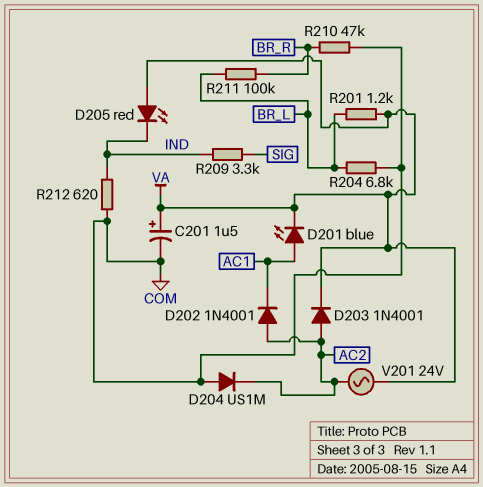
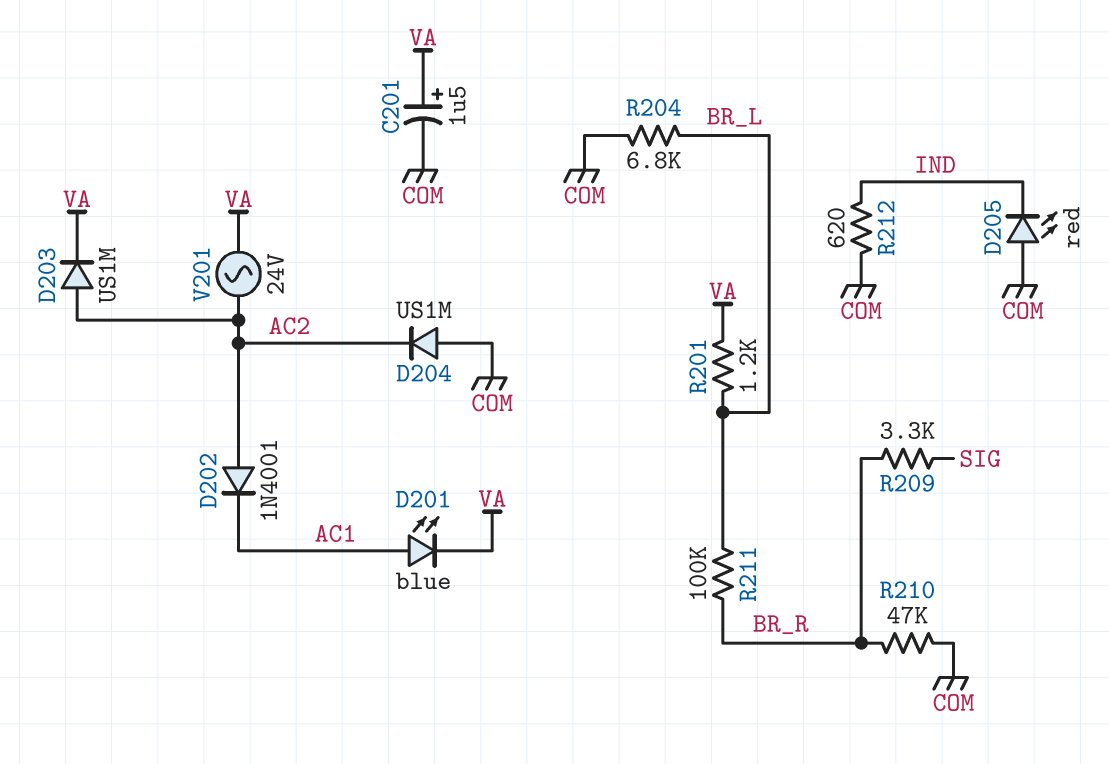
D203: diode 1N4001 (A AC2, K VA) -> diode US1M (A AC2, K VA)
D205: LED red (A VA, K IND) -> LED red (A COM, K IND)
R209: 3.3k (IND, SIG) -> 3.3k (BR_R, SIG)

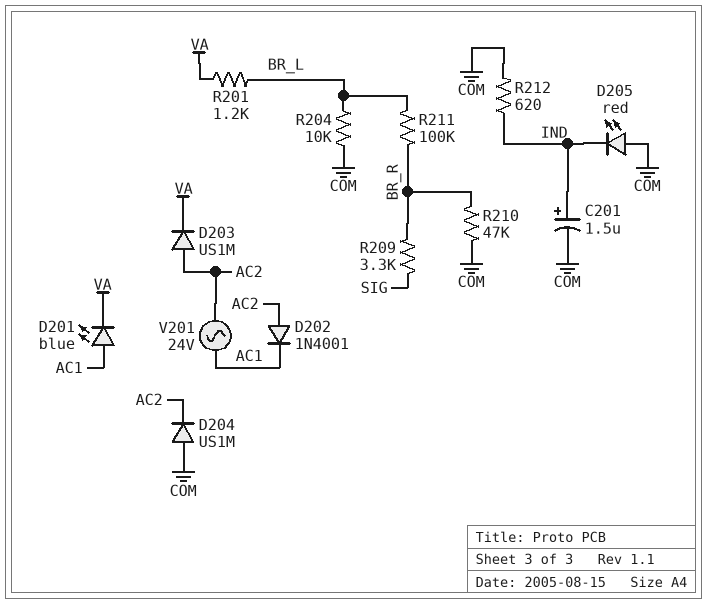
C201: 1.5uF (plus VA, minus COM) -> 1.5uF (plus IND, minus COM)
R204: 6.8k (BR_L, COM) -> 10k (BR_L, COM)
V201: AC 24V (AC2, VA) -> AC 24V (AC1, AC2)

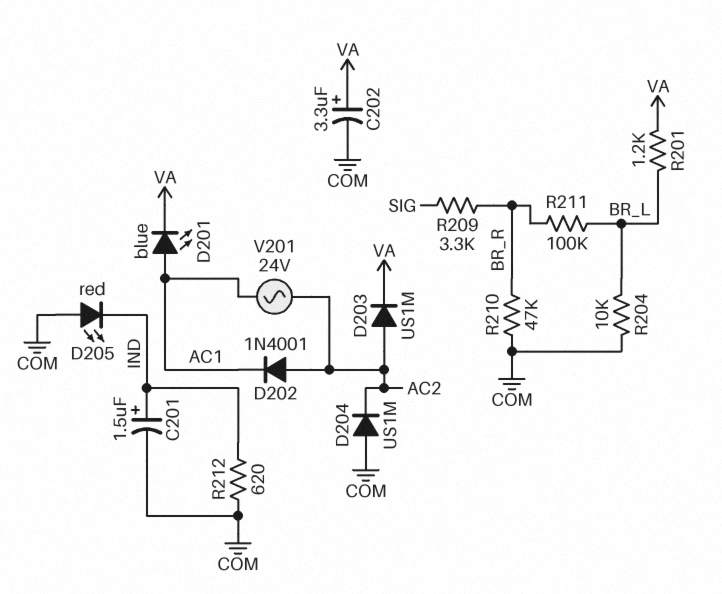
C202: none -> 3.3uF (plus VA, minus COM)

